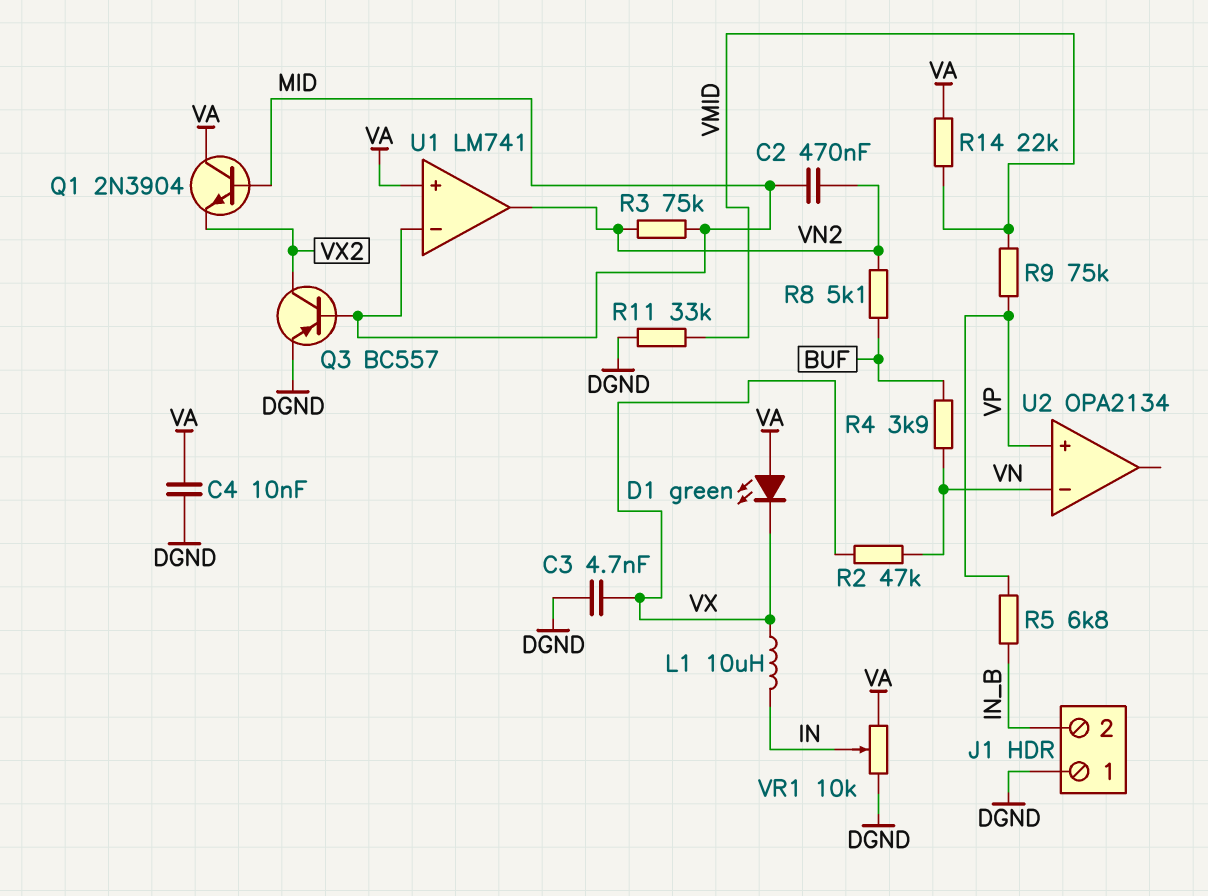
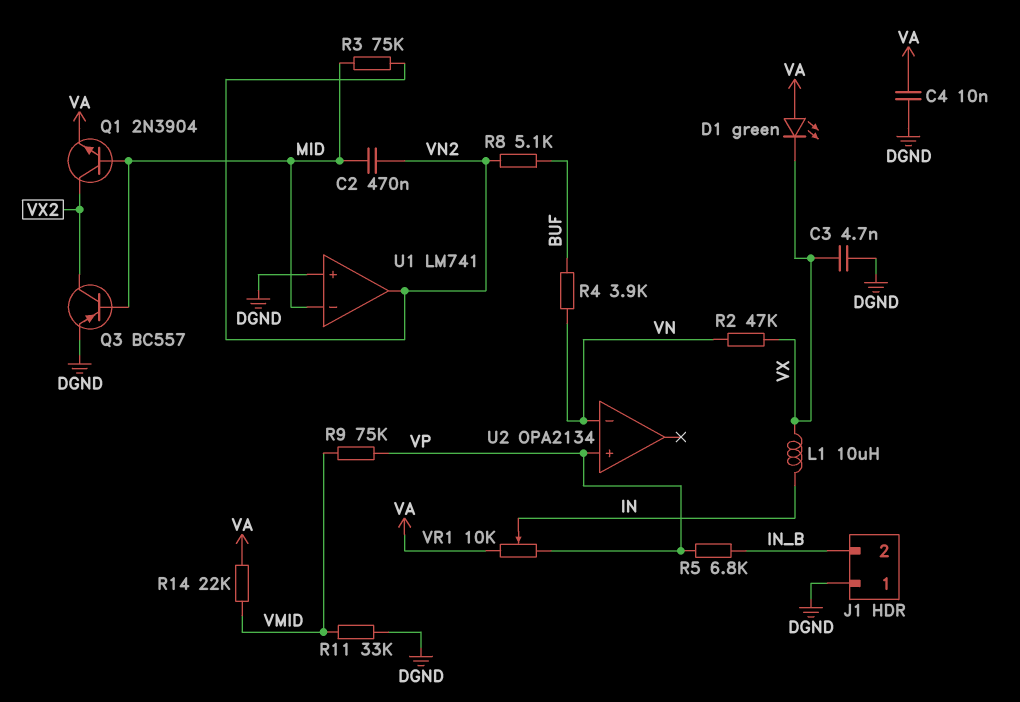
Q1: NPN 2N3904 (B MID, C VA, E VX2) -> NPN 2N3904 (B MID, C VX2, E VA)
U1 pin in+: VA -> DGND
VR1: 10k (DGND, VA, wiper IN) -> 10k (VA, VP, wiper IN)

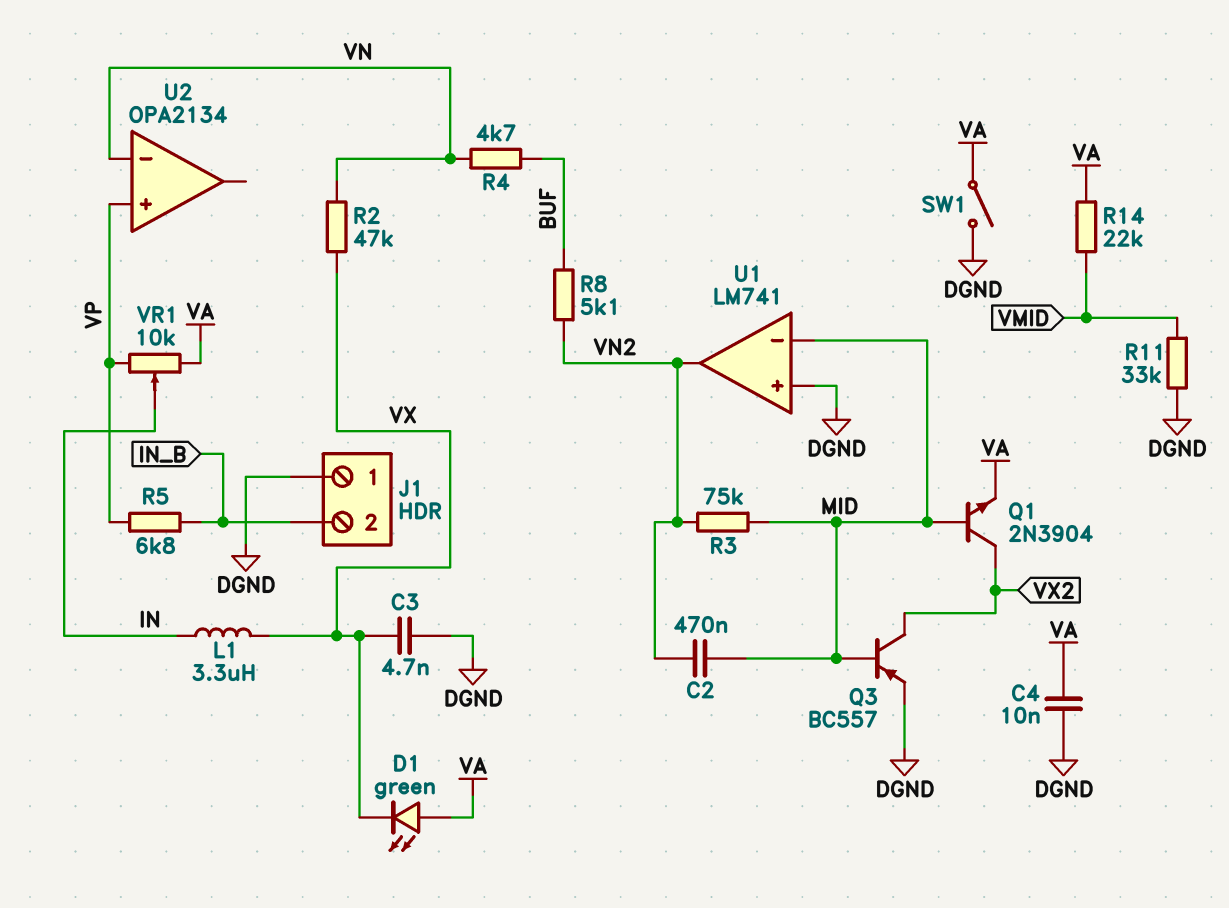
L1: 10uH (IN, VX) -> 3.3uH (IN, VX)
R4: 3.9k (BUF, VN) -> 4.7k (BUF, VN)
R9: 75k (VMID, VP) -> none
SW1: none -> switch (DGND, VA)

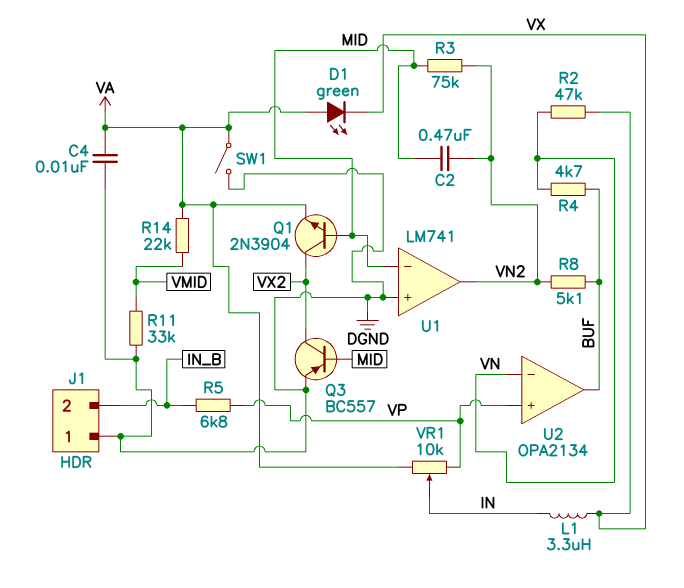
C3: 4.7nF (DGND, VX) -> none
U2 pin out: none -> BUF

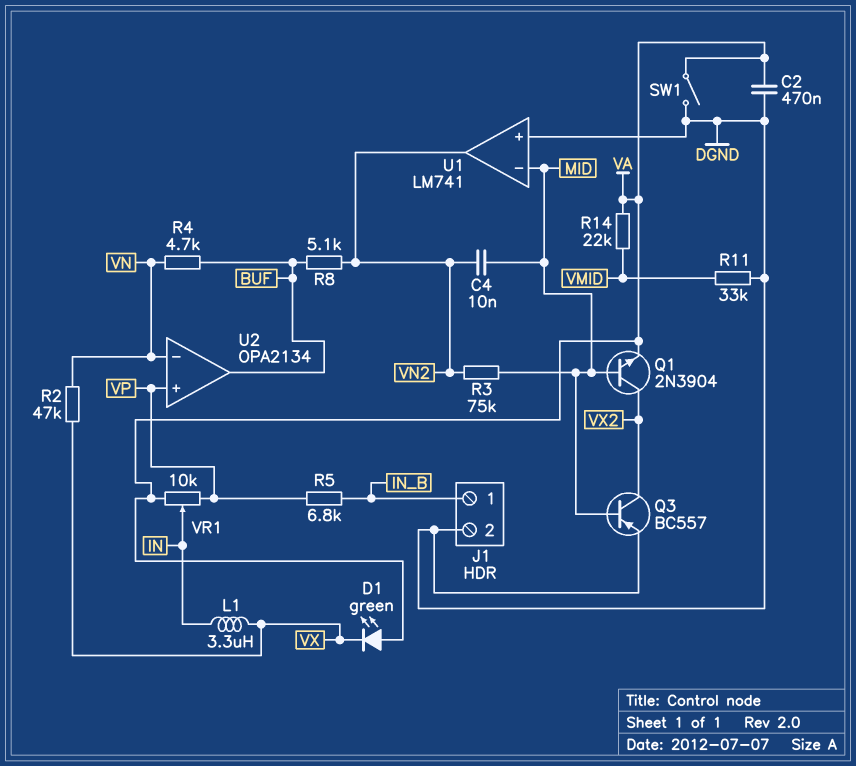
C2: 470nF (MID, VN2) -> 470nF (DGND, VA)
C4: 10nF (DGND, VA) -> 10nF (MID, VN2)
J1 pin 1: DGND -> IN_B
J1 pin 2: IN_B -> DGND

